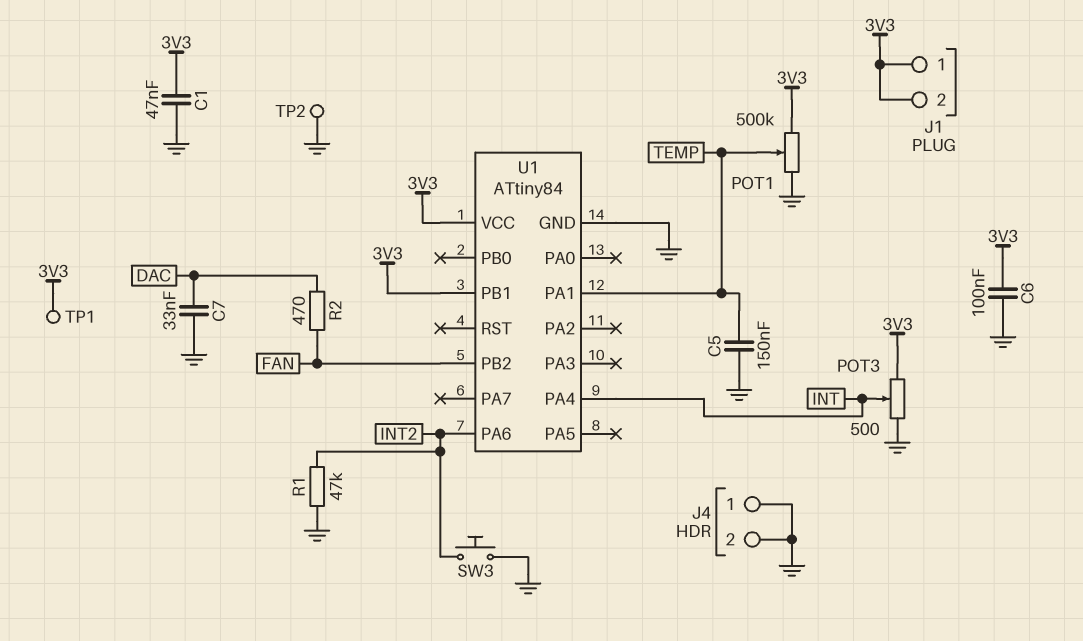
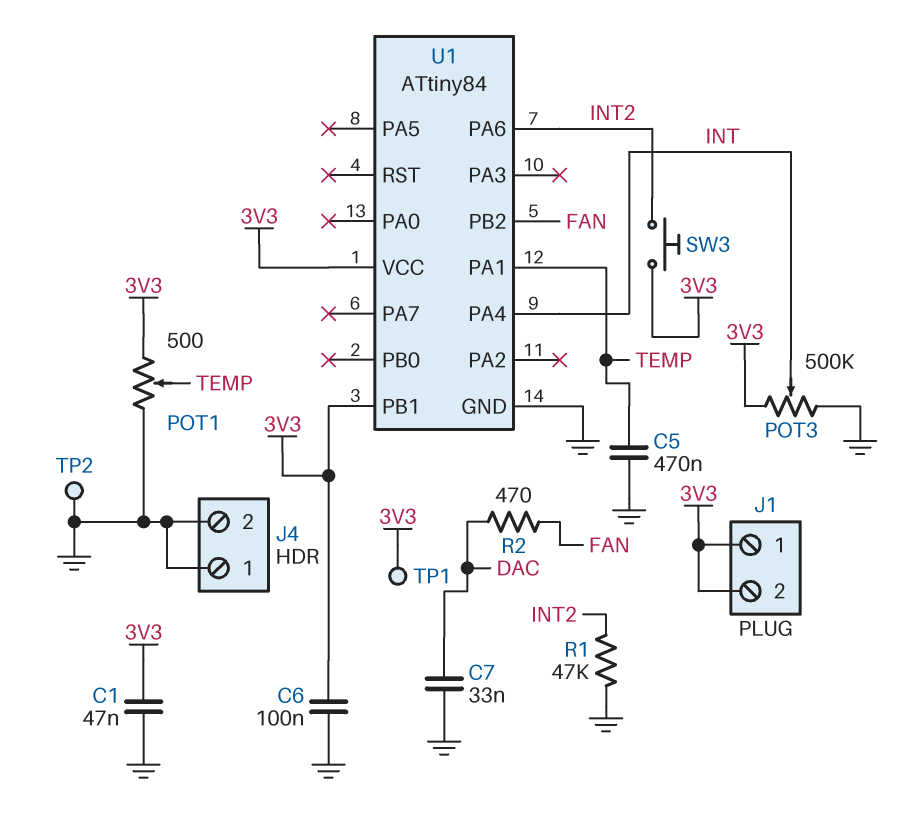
C5: 150nF (GND, TEMP) -> 470nF (GND, TEMP)
POT1: 500k (3V3, GND, wiper TEMP) -> 500 (3V3, GND, wiper TEMP)
POT3: 500 (3V3, GND, wiper INT) -> 500k (3V3, GND, wiper INT)
SW3: button (GND, INT2) -> button (3V3, INT2)

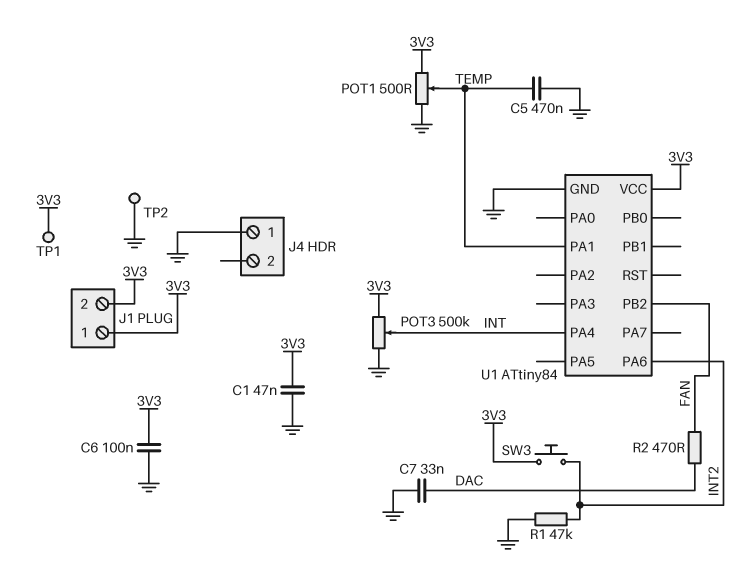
J4 pin 2: GND -> none
U1 pin PB1: 3V3 -> none

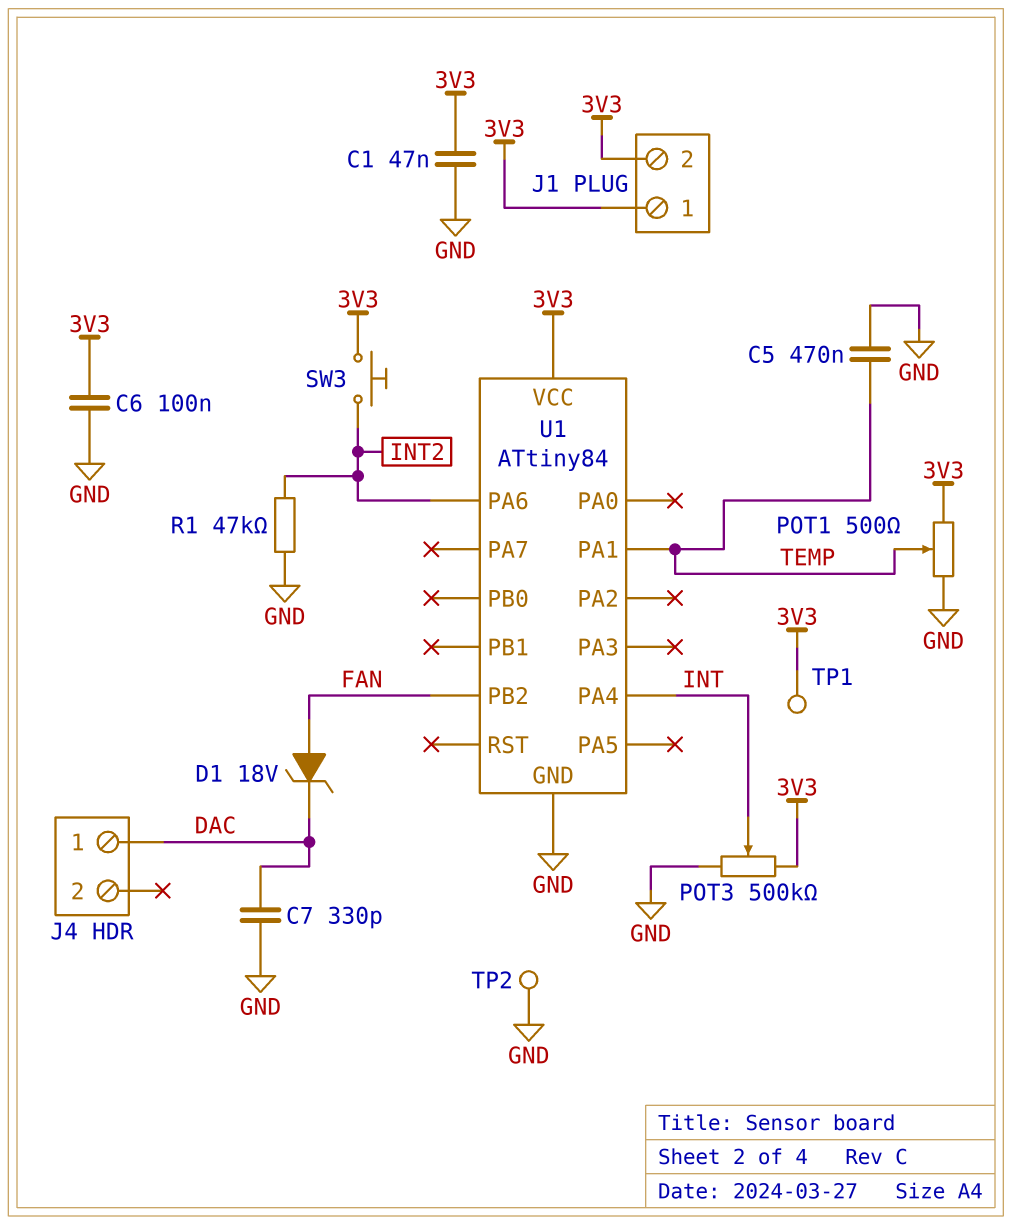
C7: 33nF (DAC, GND) -> 330pF (DAC, GND)
D1: none -> zener 18V (A FAN, K DAC)
J4 pin 1: GND -> DAC
R2: 470 (DAC, FAN) -> none

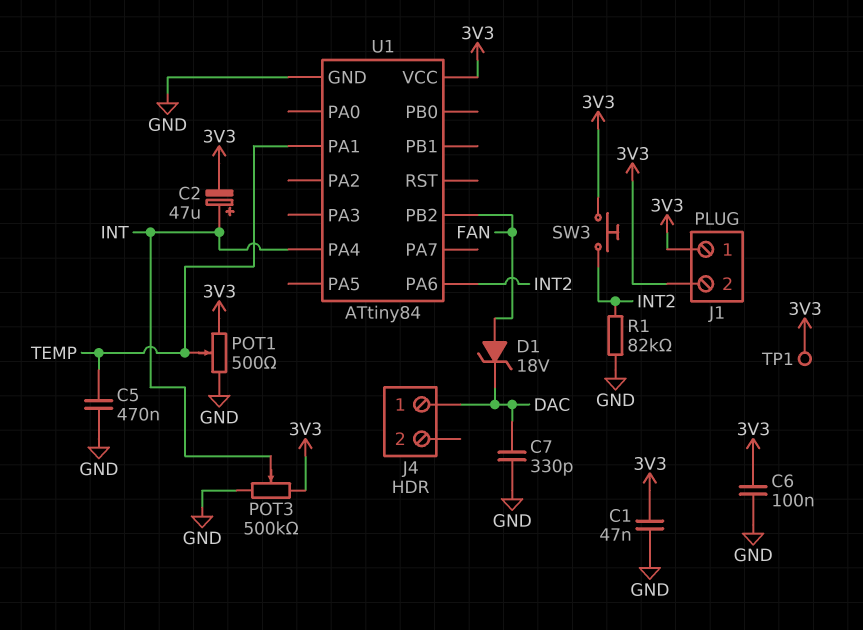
C2: none -> 47uF (plus INT, minus 3V3)
R1: 47k (GND, INT2) -> 82k (GND, INT2)
TP2: test point (GND) -> none

